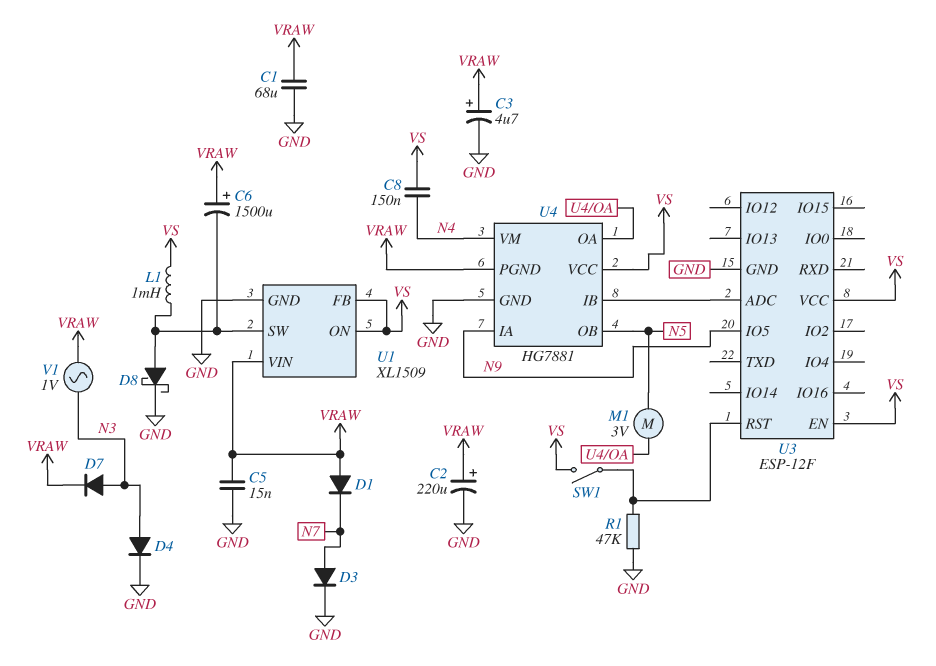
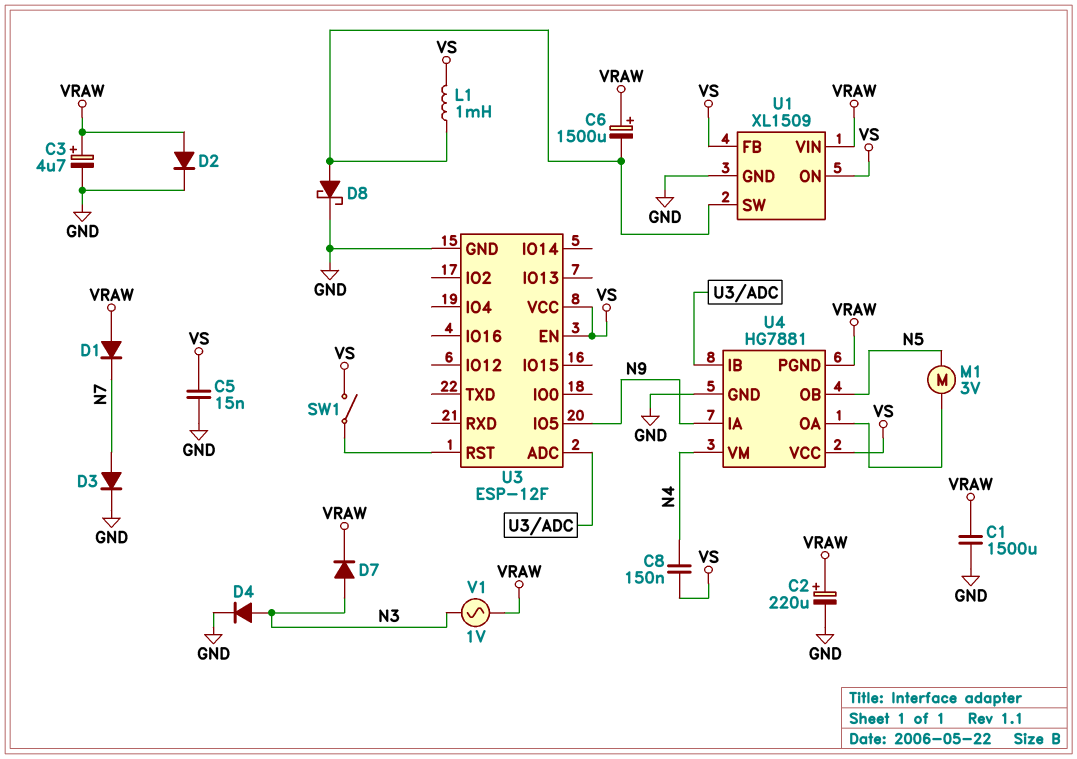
C1: 68uF (GND, VRAW) -> 1500uF (GND, VRAW)
C5: 15nF (GND, VRAW) -> 15nF (GND, VS)
D2: none -> diode (A VRAW, K GND)
R1: 47k (GND, U3/RST) -> none

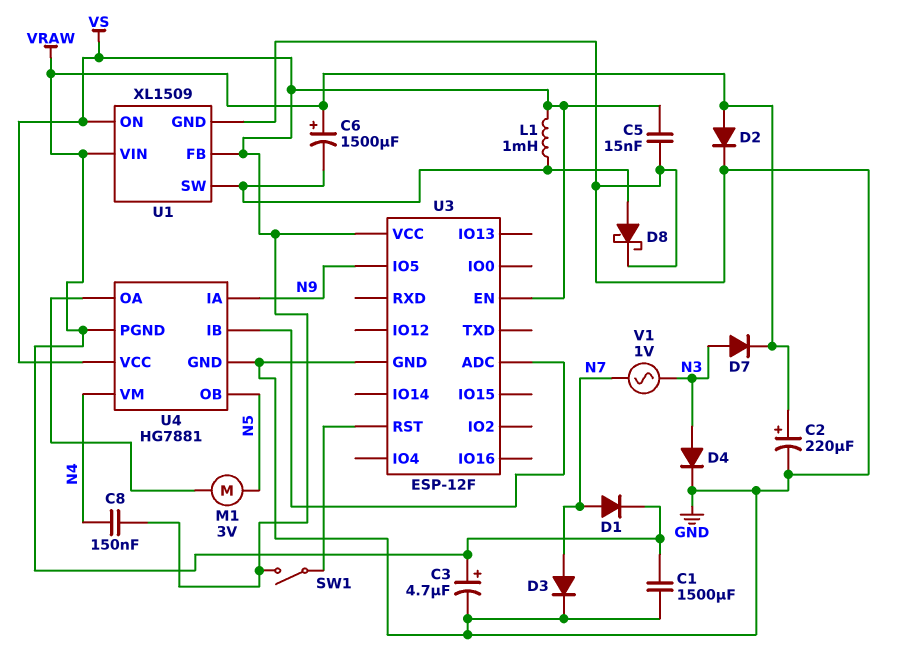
D1: diode (A VRAW, K N7) -> diode (A N7, K VRAW)
V1: AC 1V (N3, VRAW) -> AC 1V (N3, N7)

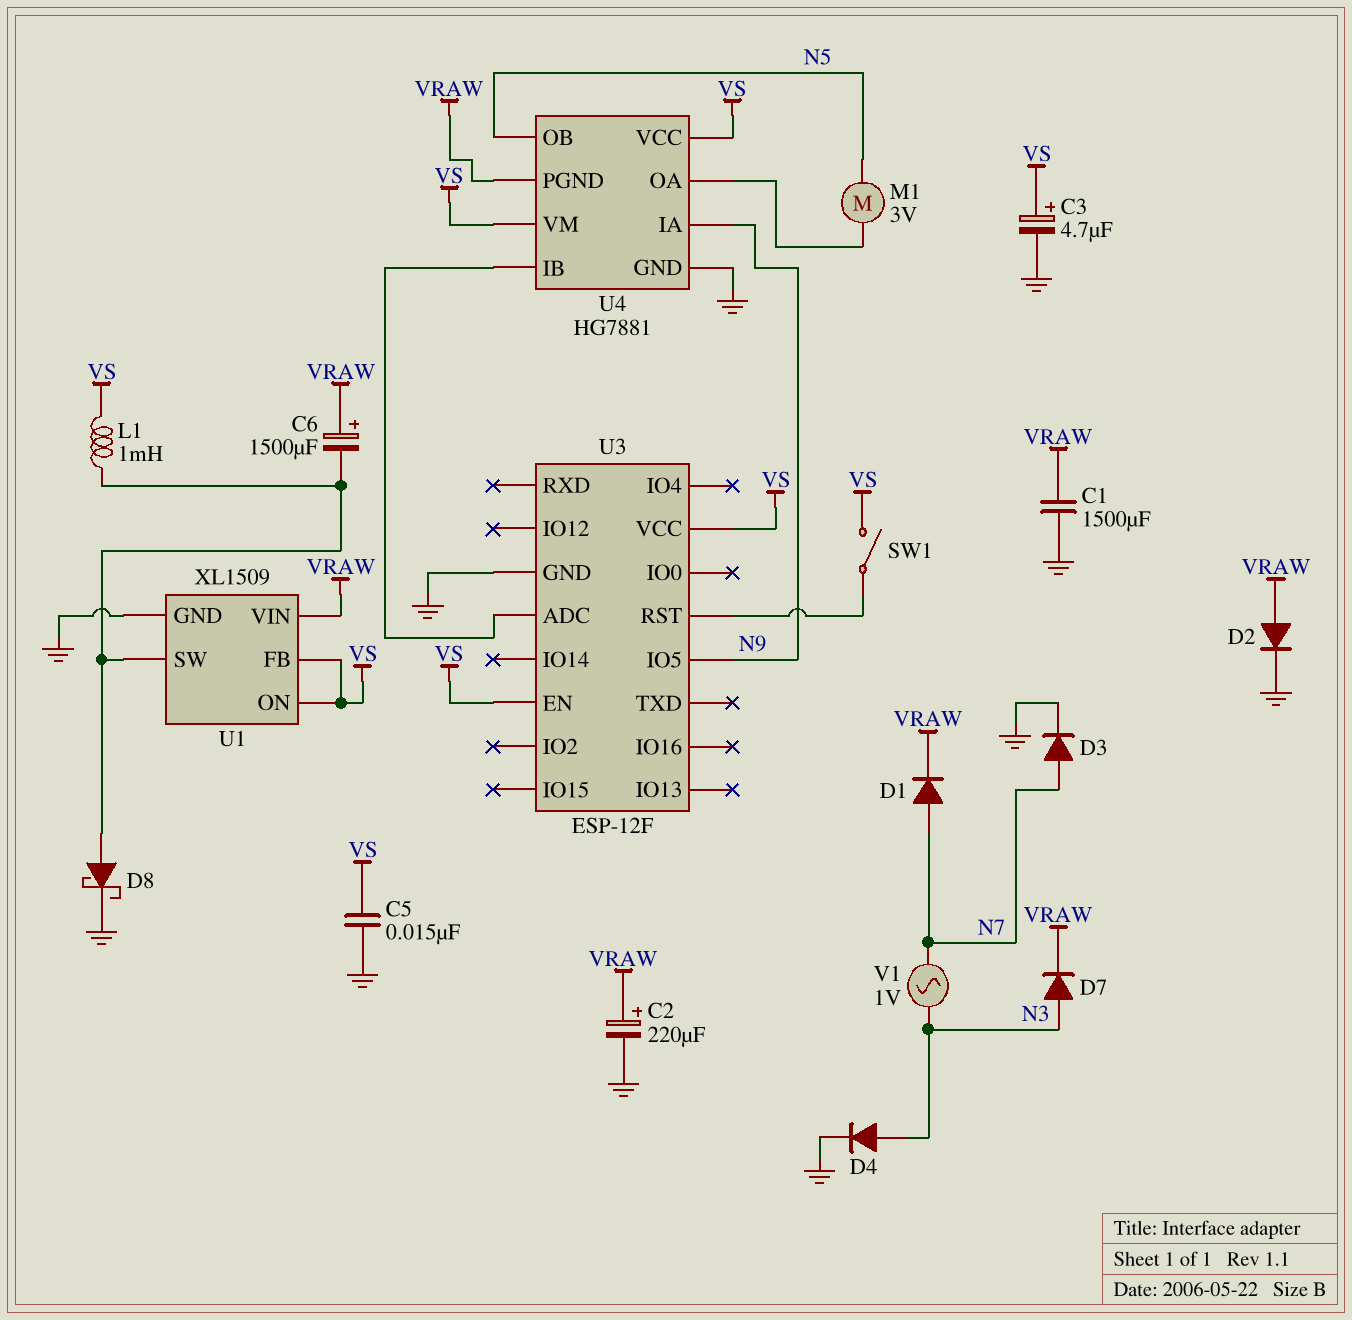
C3: 4.7uF (plus VRAW, minus GND) -> 4.7uF (plus VS, minus GND)
C8: 150nF (N4, VS) -> none
U4 pin VM: N4 -> VS

